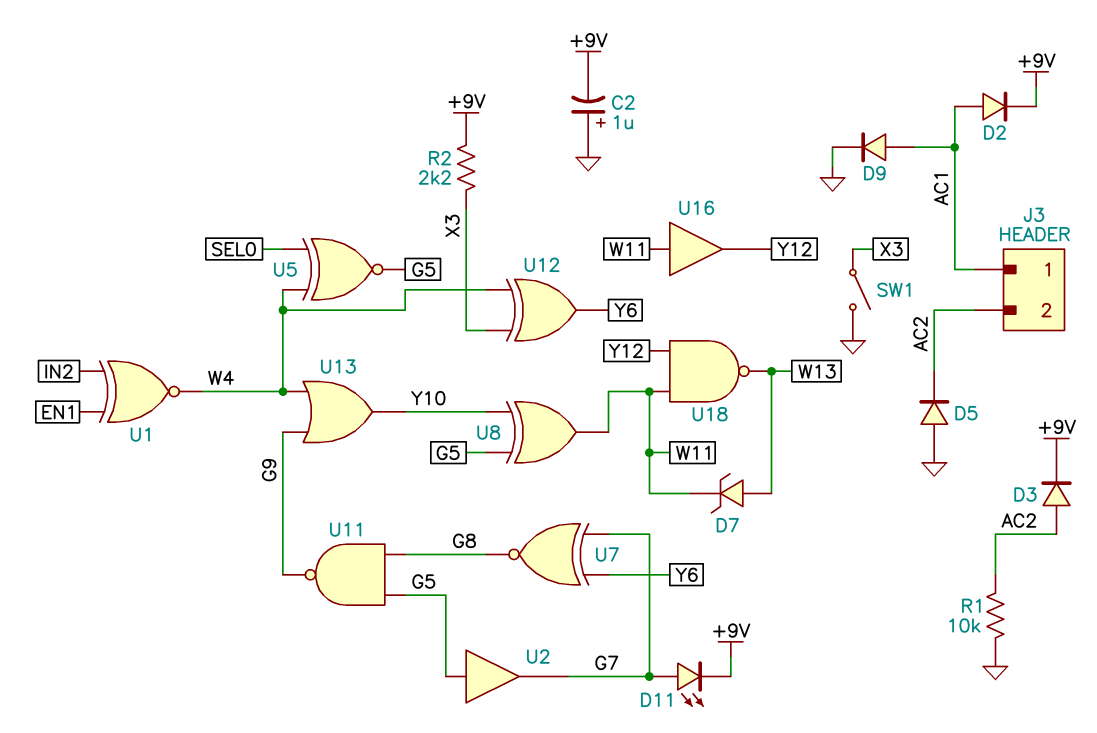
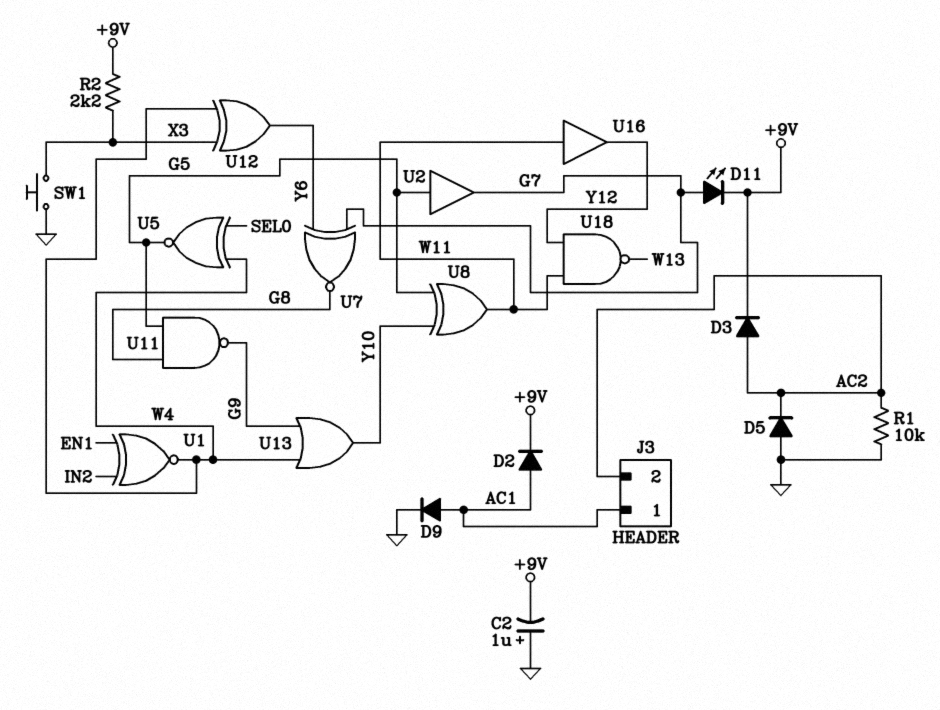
D7: zener (A W13, K W11) -> none
SW1: switch (GND, X3) -> button (GND, X3)

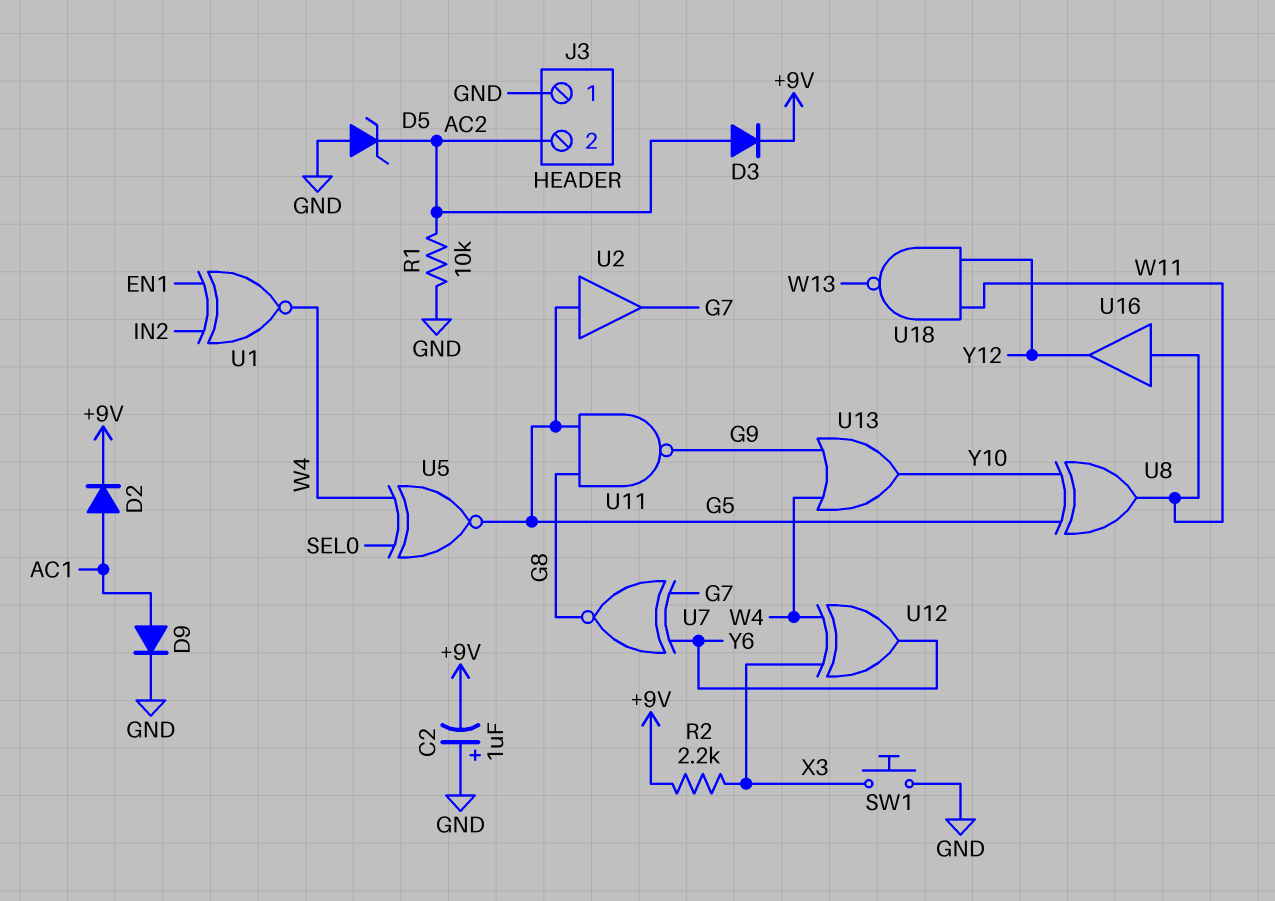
D5: diode (A GND, K AC2) -> zener (A GND, K AC2)
D11: LED (A G7, K +9V) -> none
J3 pin 1: AC1 -> GND

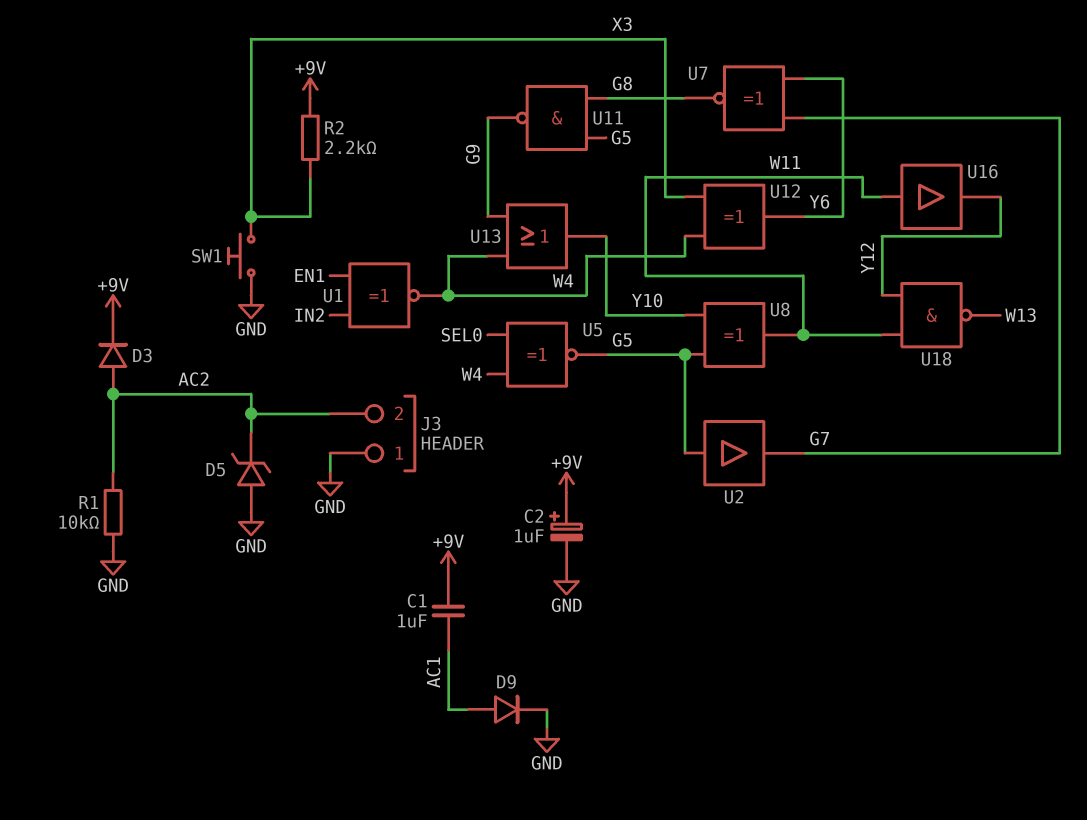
C1: none -> 1uF (+9V, AC1)
C2: 1uF (plus GND, minus +9V) -> 1uF (plus +9V, minus GND)
D2: diode (A AC1, K +9V) -> none

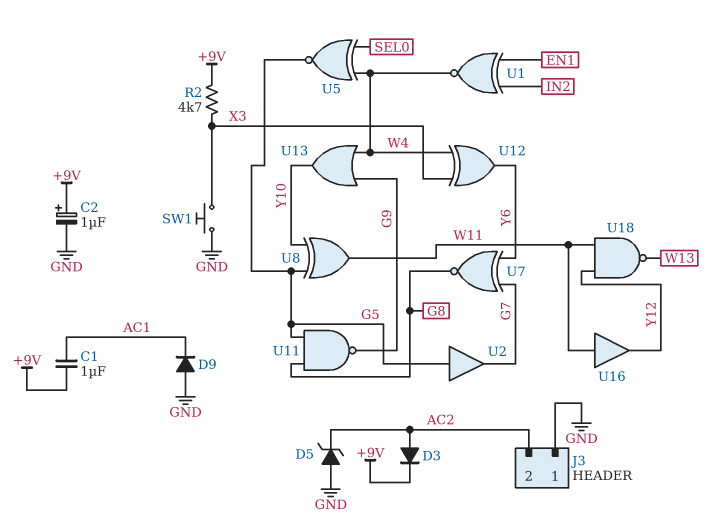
D9: diode (A AC1, K GND) -> diode (A GND, K AC1)
R1: 10k (AC2, GND) -> none
R2: 2.2k (+9V, X3) -> 4.7k (+9V, X3)

